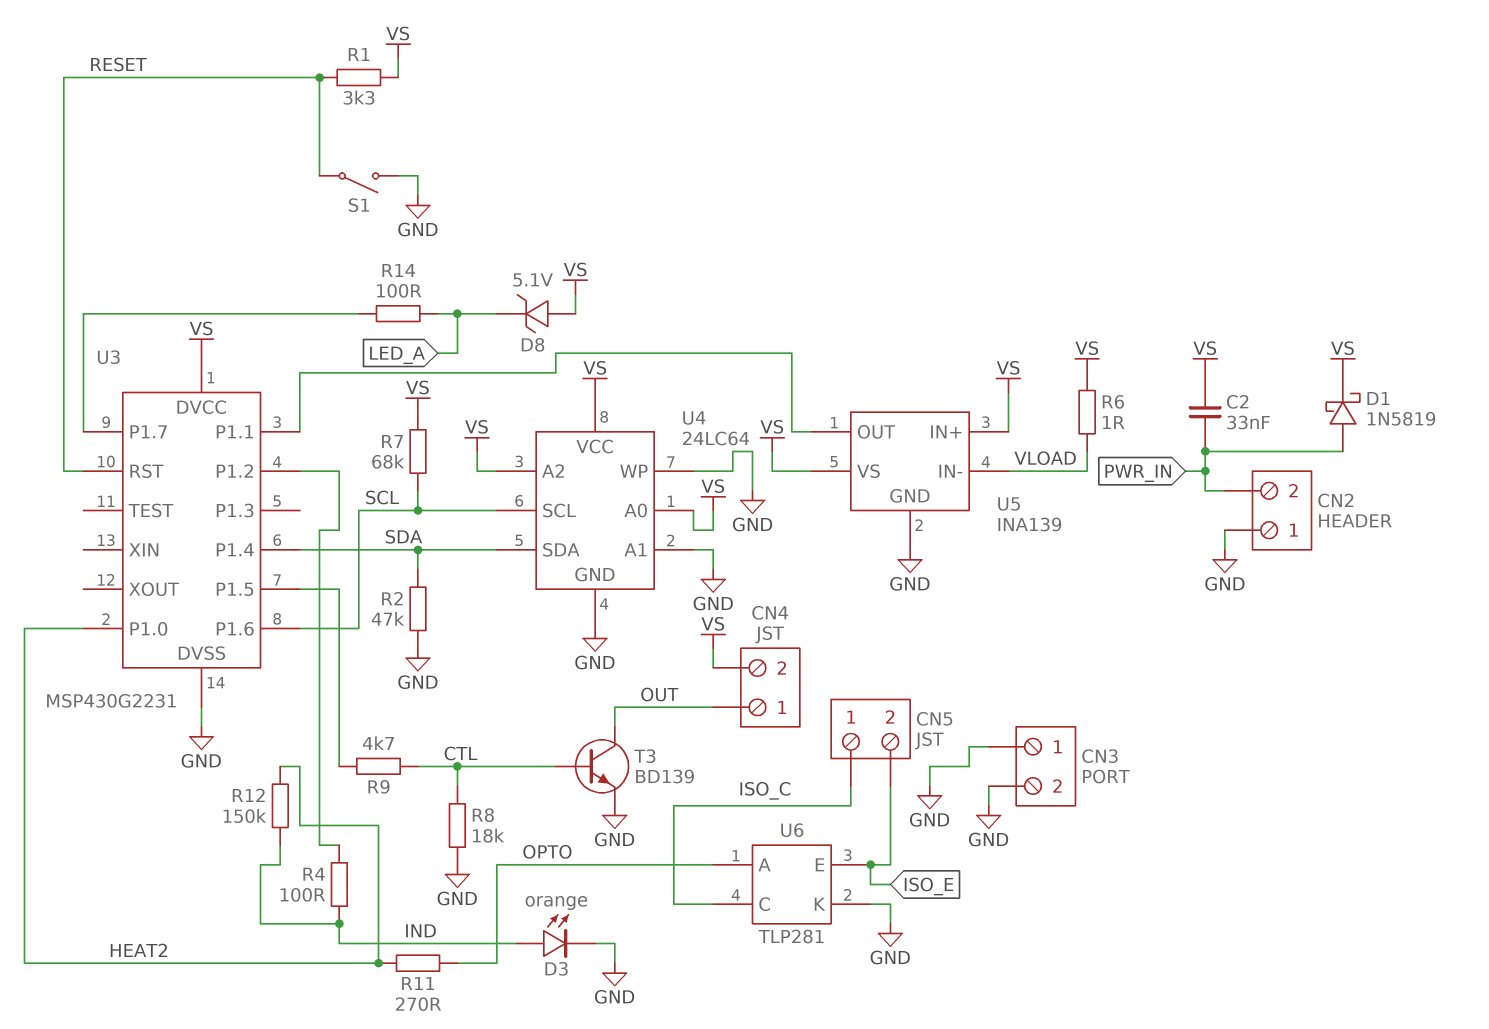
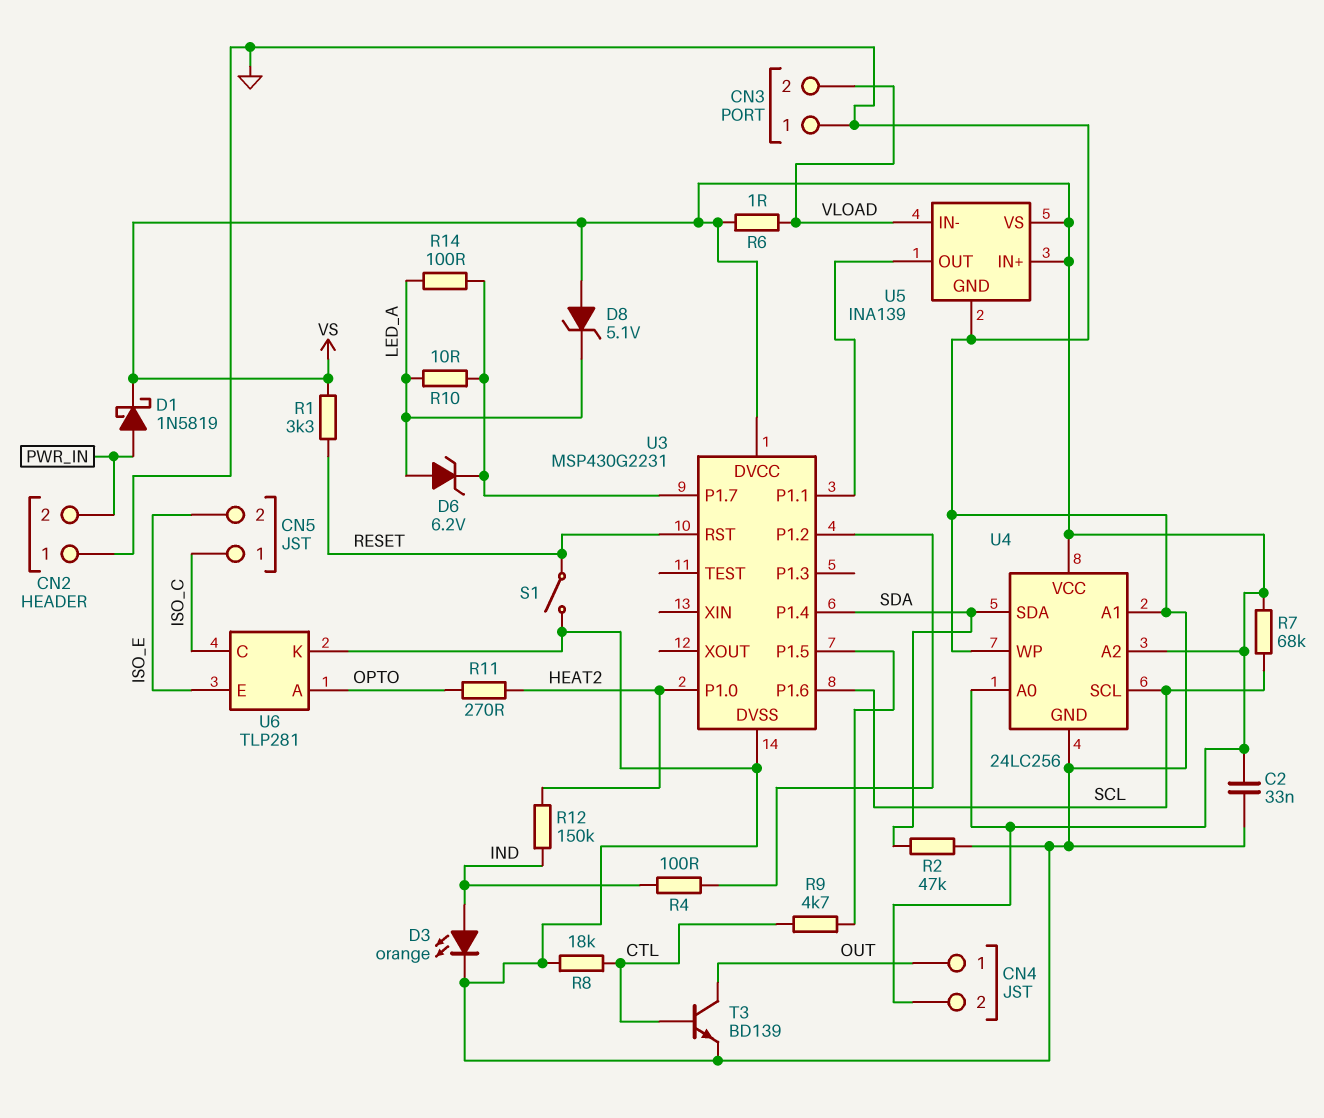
C2: 33nF (PWR_IN, VS) -> 33nF (GND, VS)
CN3 pin 2: GND -> VLOAD
D6: none -> zener 6.2V (A LED_A, K U3/P1.7)
R10: none -> 10 (LED_A, U3/P1.7)
U4: 24LC64 -> 24LC256

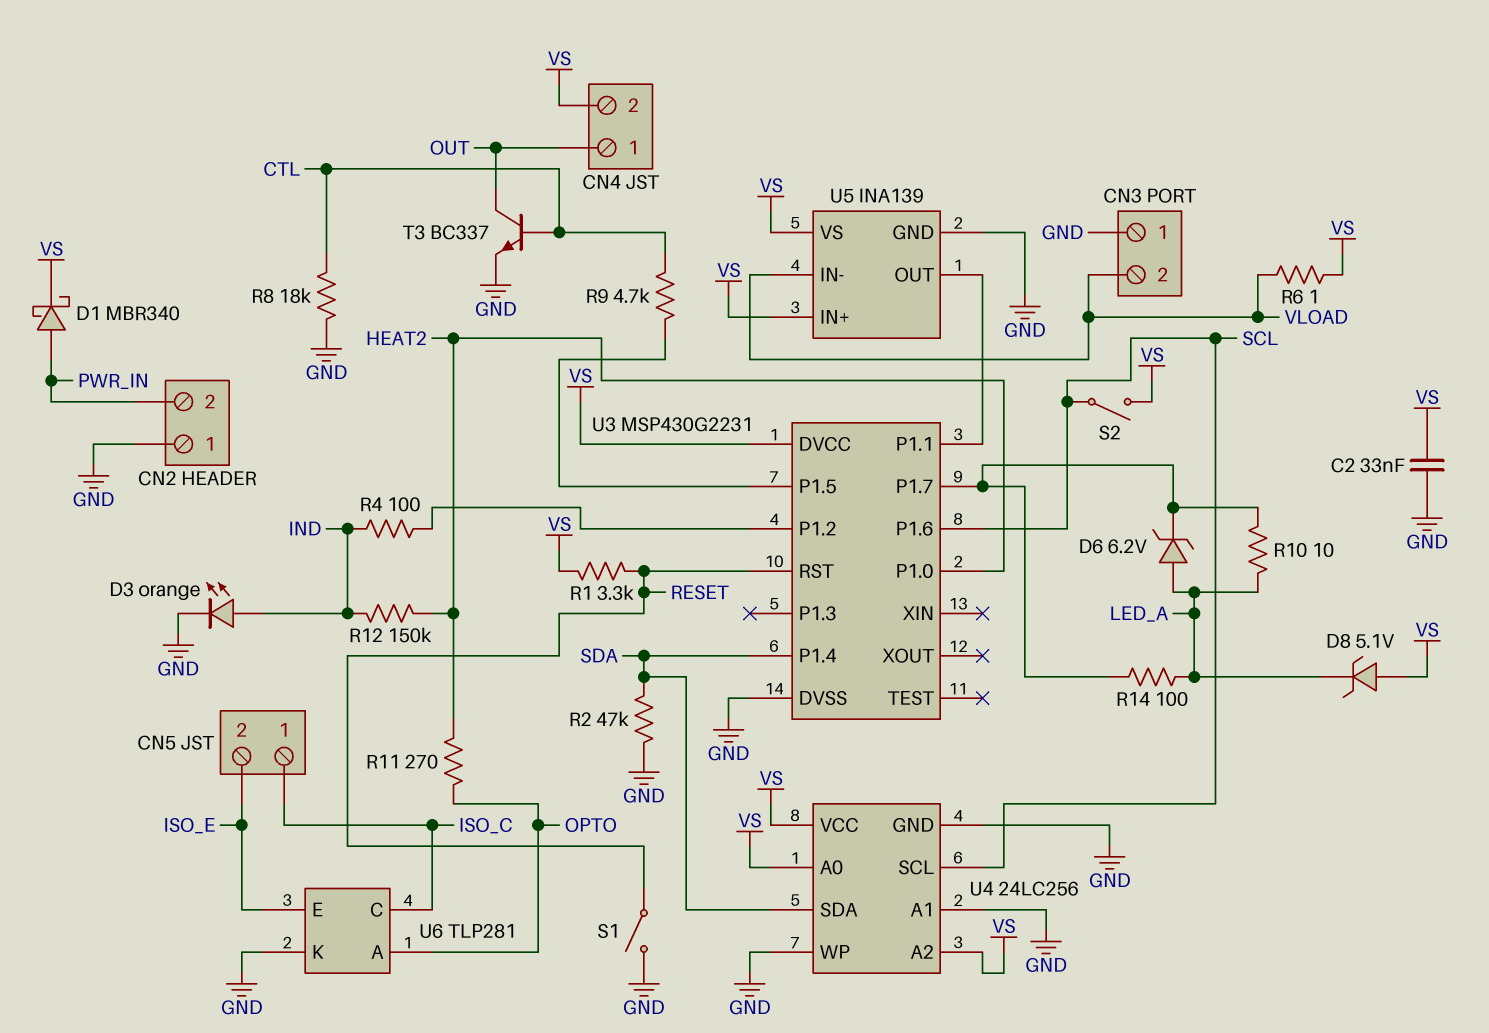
D1: schottky 1N5819 (A PWR_IN, K VS) -> schottky MBR340 (A PWR_IN, K VS)
R7: 68k (SCL, VS) -> none
S2: none -> switch (SCL, VS)
T3: NPN BD139 (B CTL, C OUT, E GND) -> NPN BC337 (B CTL, C OUT, E GND)

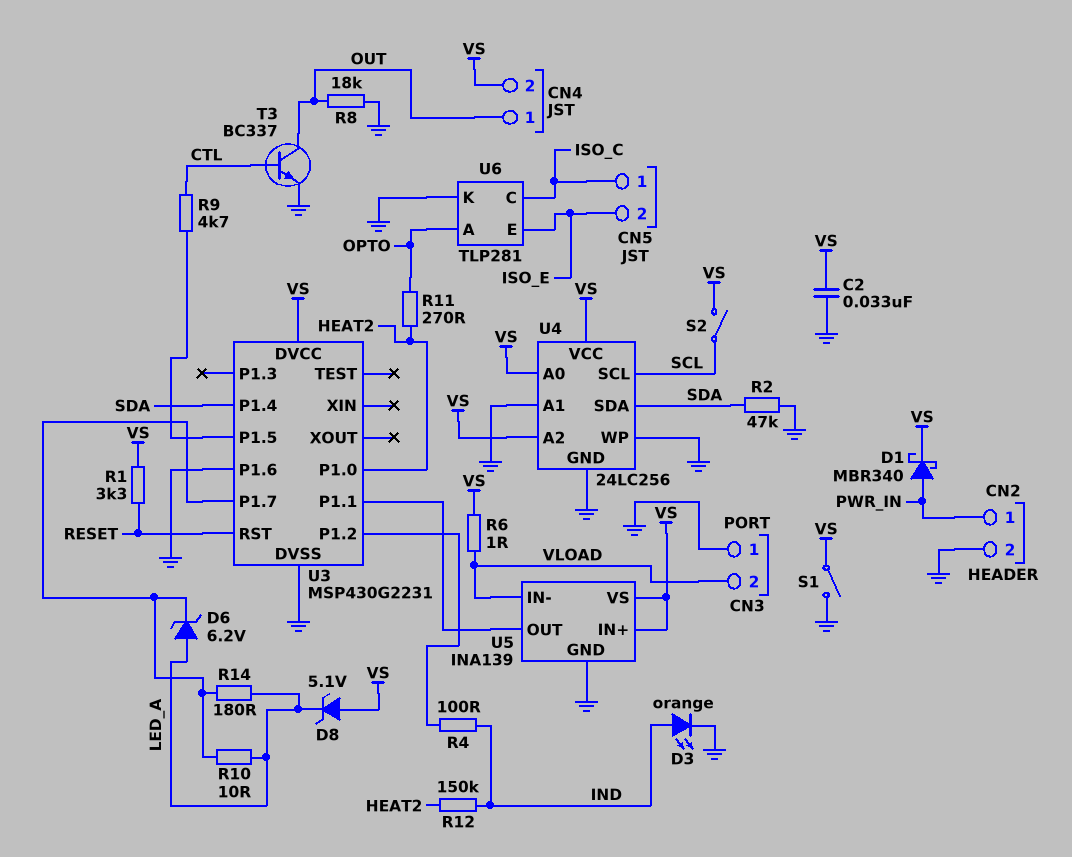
CN2 pin 1: GND -> PWR_IN
CN2 pin 2: PWR_IN -> GND
R8: 18k (CTL, GND) -> 18k (GND, OUT)
R14: 100 (LED_A, U3/P1.7) -> 180 (LED_A, U3/P1.7)
S1: switch (GND, RESET) -> switch (GND, VS)
U3 pin P1.6: SCL -> GND

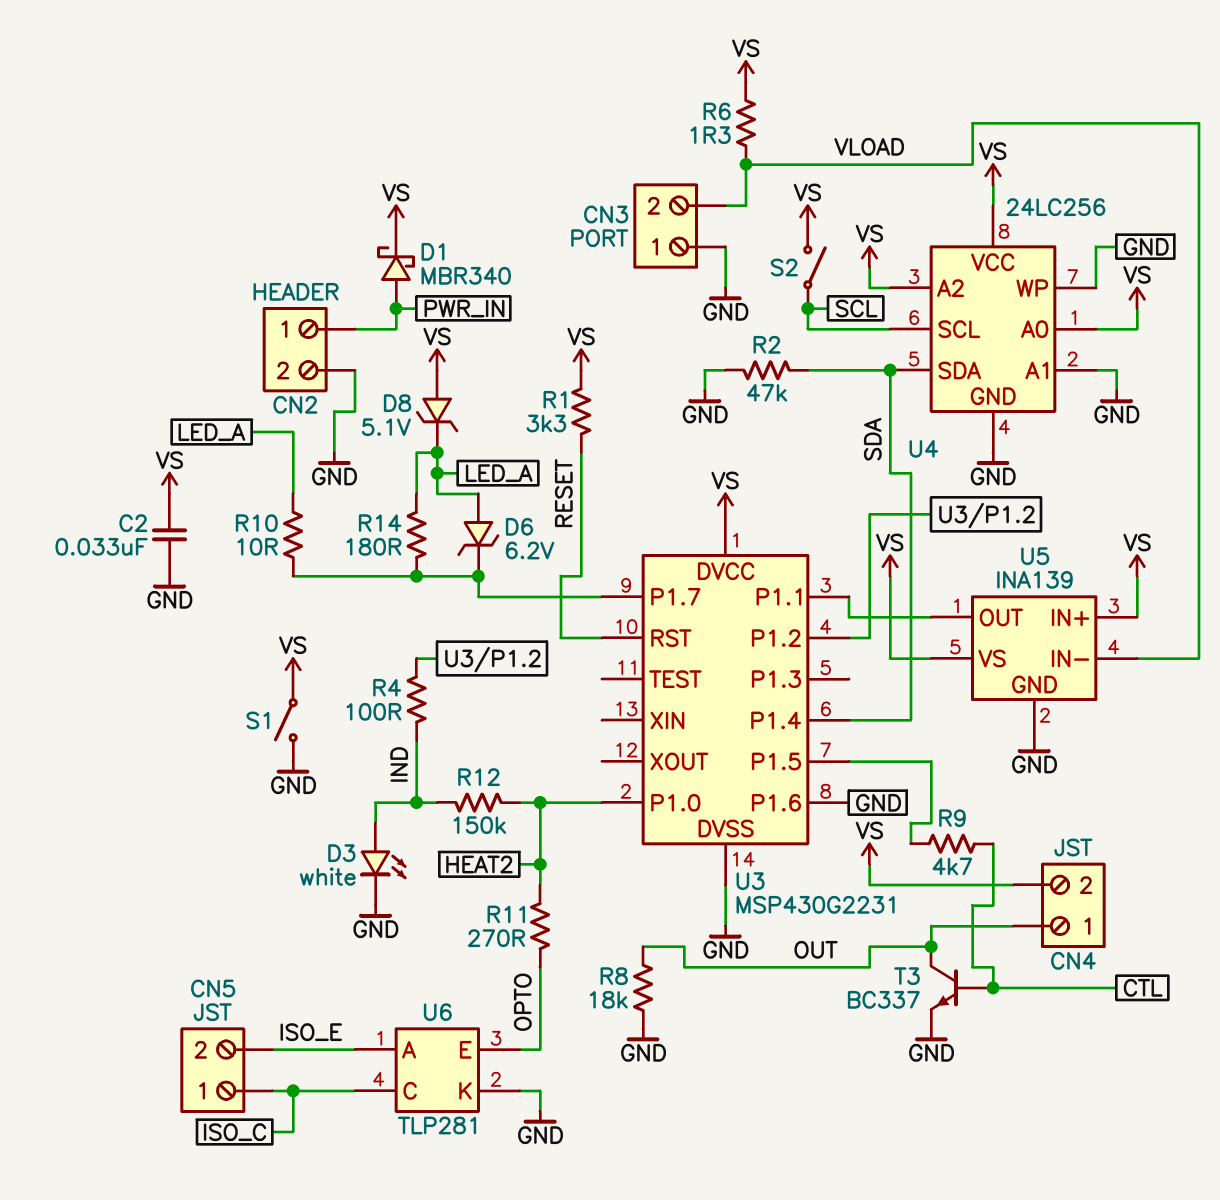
D3: LED orange (A IND, K GND) -> LED white (A IND, K GND)
R6: 1 (VLOAD, VS) -> 1.3 (VLOAD, VS)
U6 pin A: OPTO -> ISO_E
U6 pin E: ISO_E -> OPTO

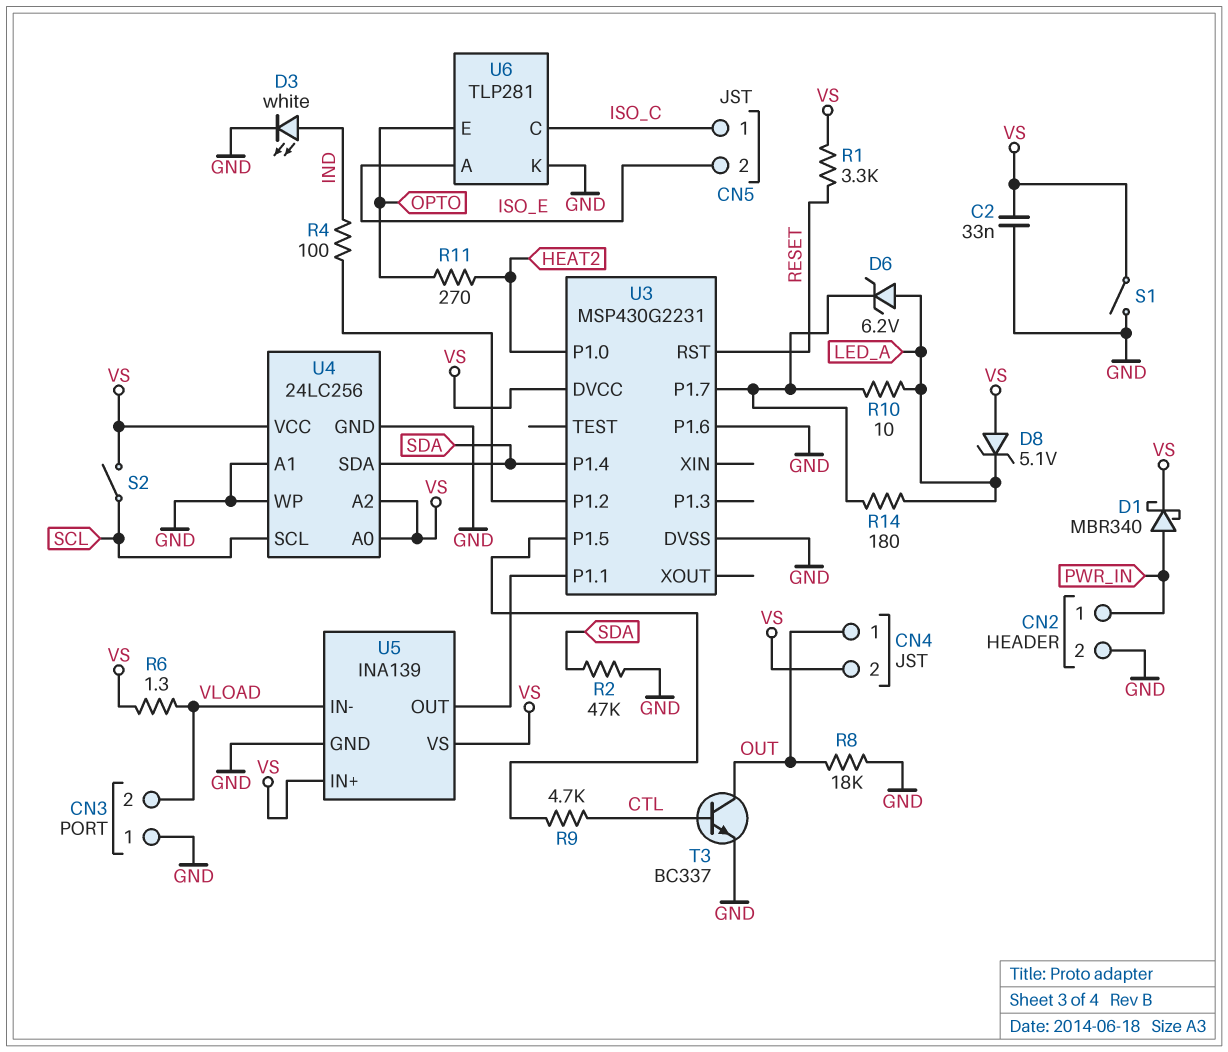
R12: 150k (HEAT2, IND) -> none

